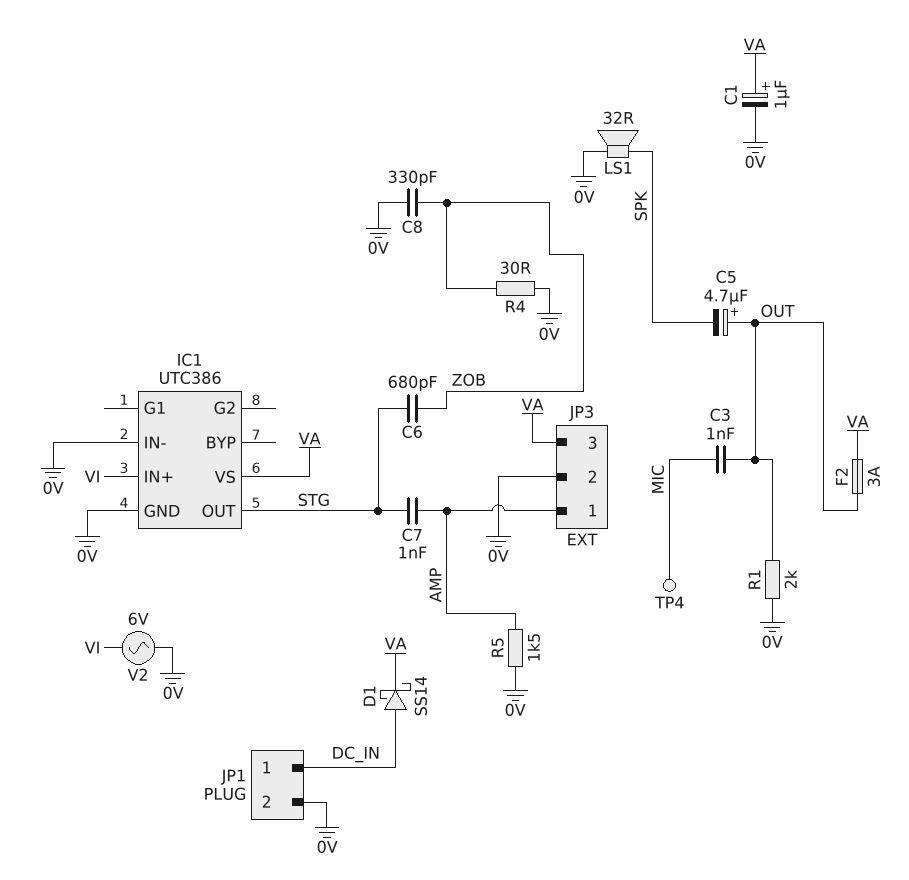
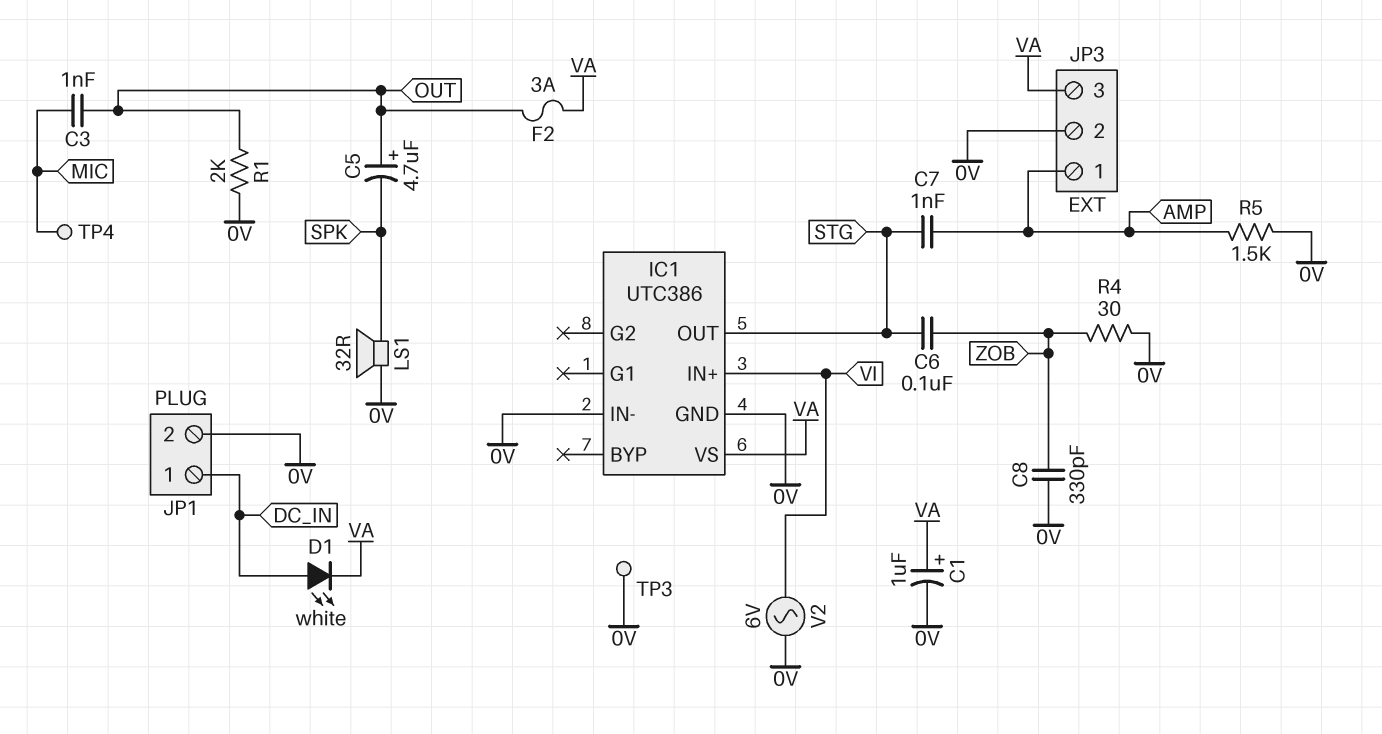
C6: 680pF (STG, ZOB) -> 100nF (STG, ZOB)
D1: schottky SS14 (A DC_IN, K VA) -> LED white (A DC_IN, K VA)
TP3: none -> test point (0V)

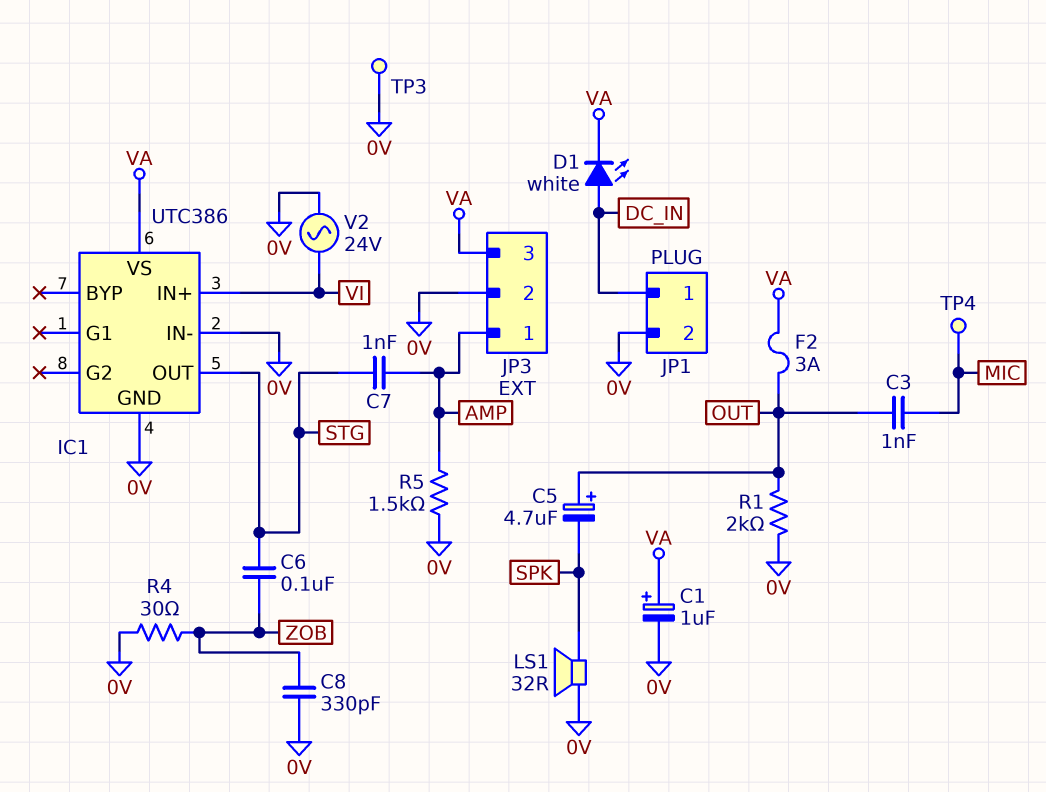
V2: AC 6V (0V, VI) -> AC 24V (0V, VI)

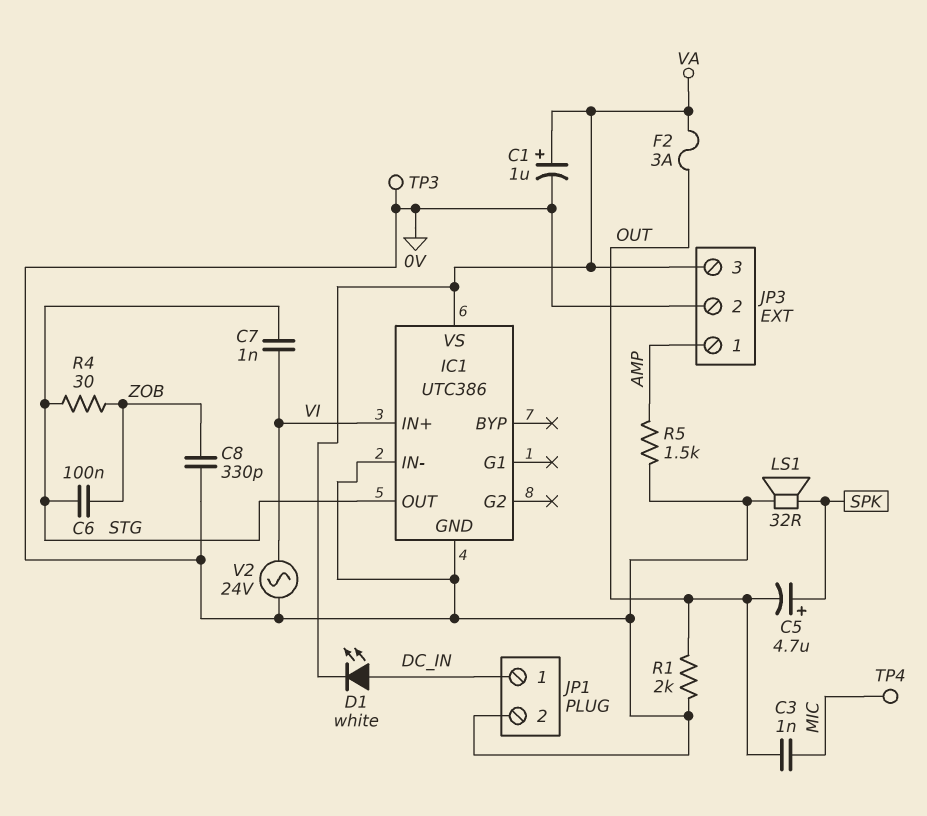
C5: 4.7uF (plus OUT, minus SPK) -> 4.7uF (plus SPK, minus OUT)
C7: 1nF (AMP, STG) -> 1nF (STG, VI)
R4: 30 (0V, ZOB) -> 30 (STG, ZOB)

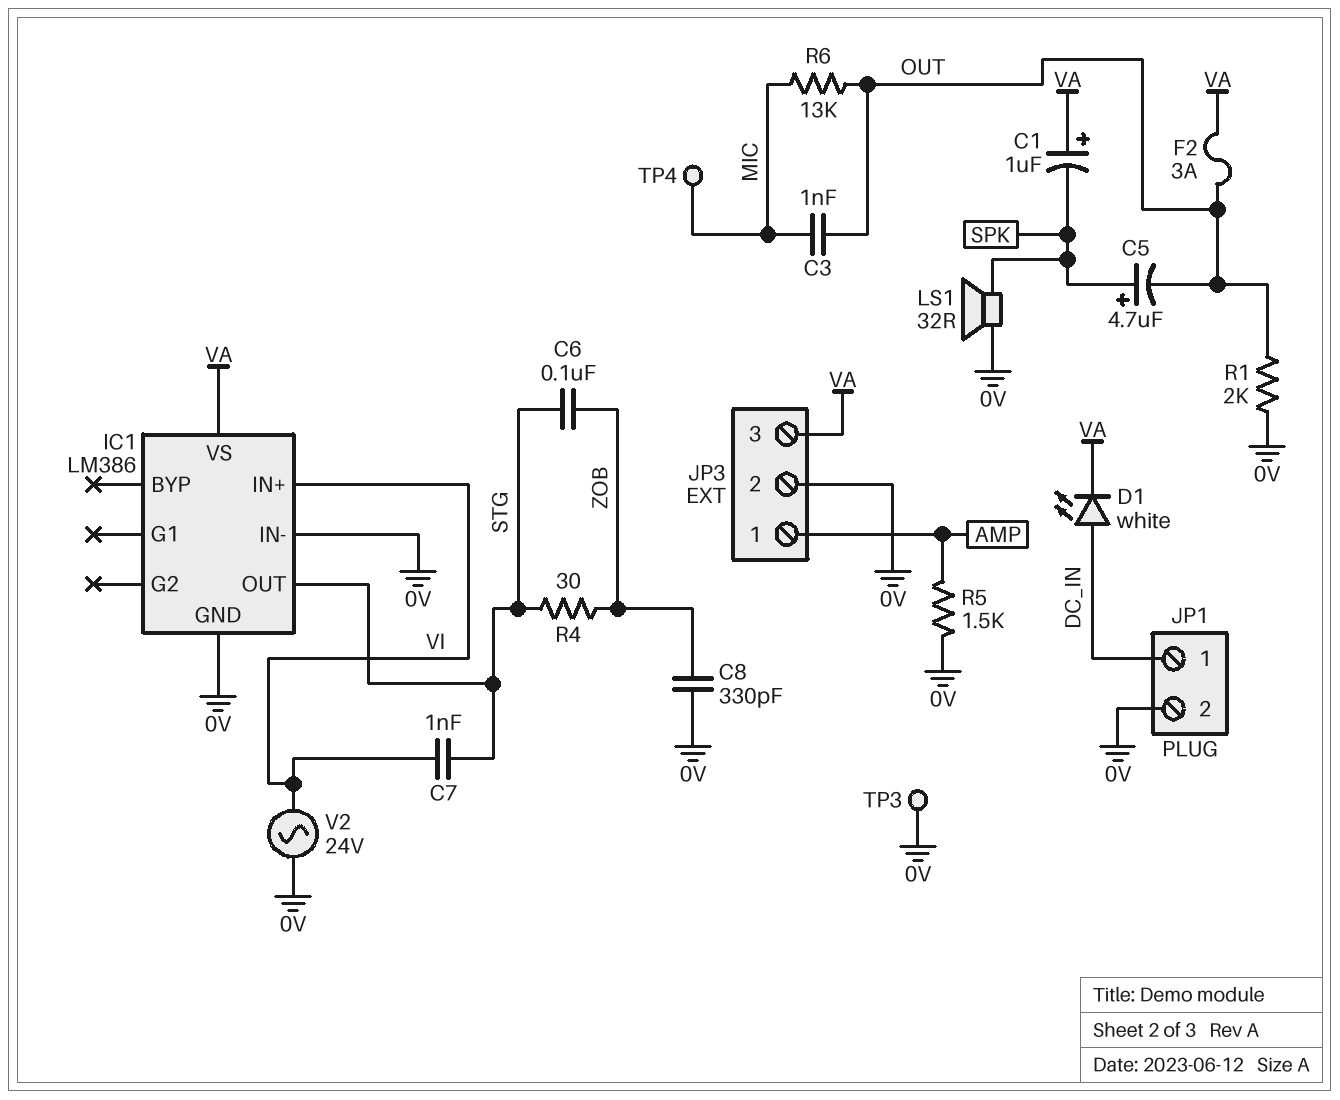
C1: 1uF (plus VA, minus 0V) -> 1uF (plus VA, minus SPK)
IC1: UTC386 -> LM386
R6: none -> 13k (MIC, OUT)

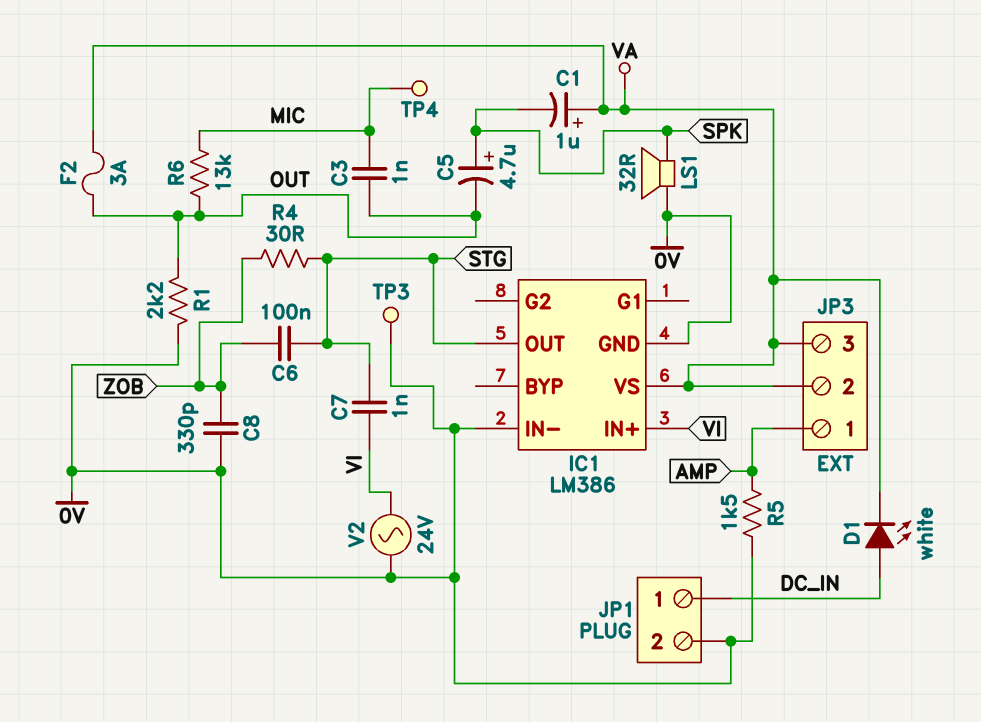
JP3 pin 2: 0V -> VA
R1: 2k (0V, OUT) -> 2.2k (0V, OUT)

